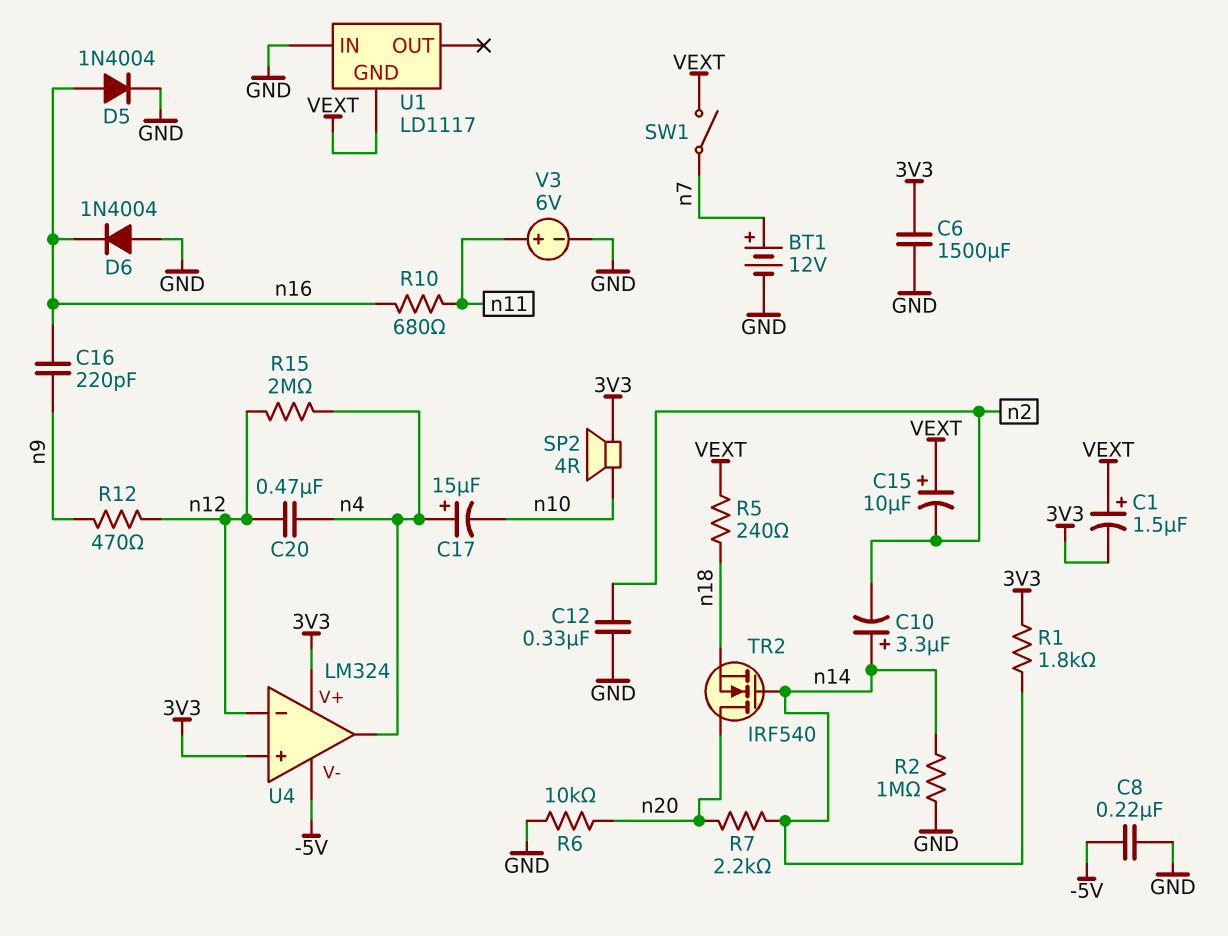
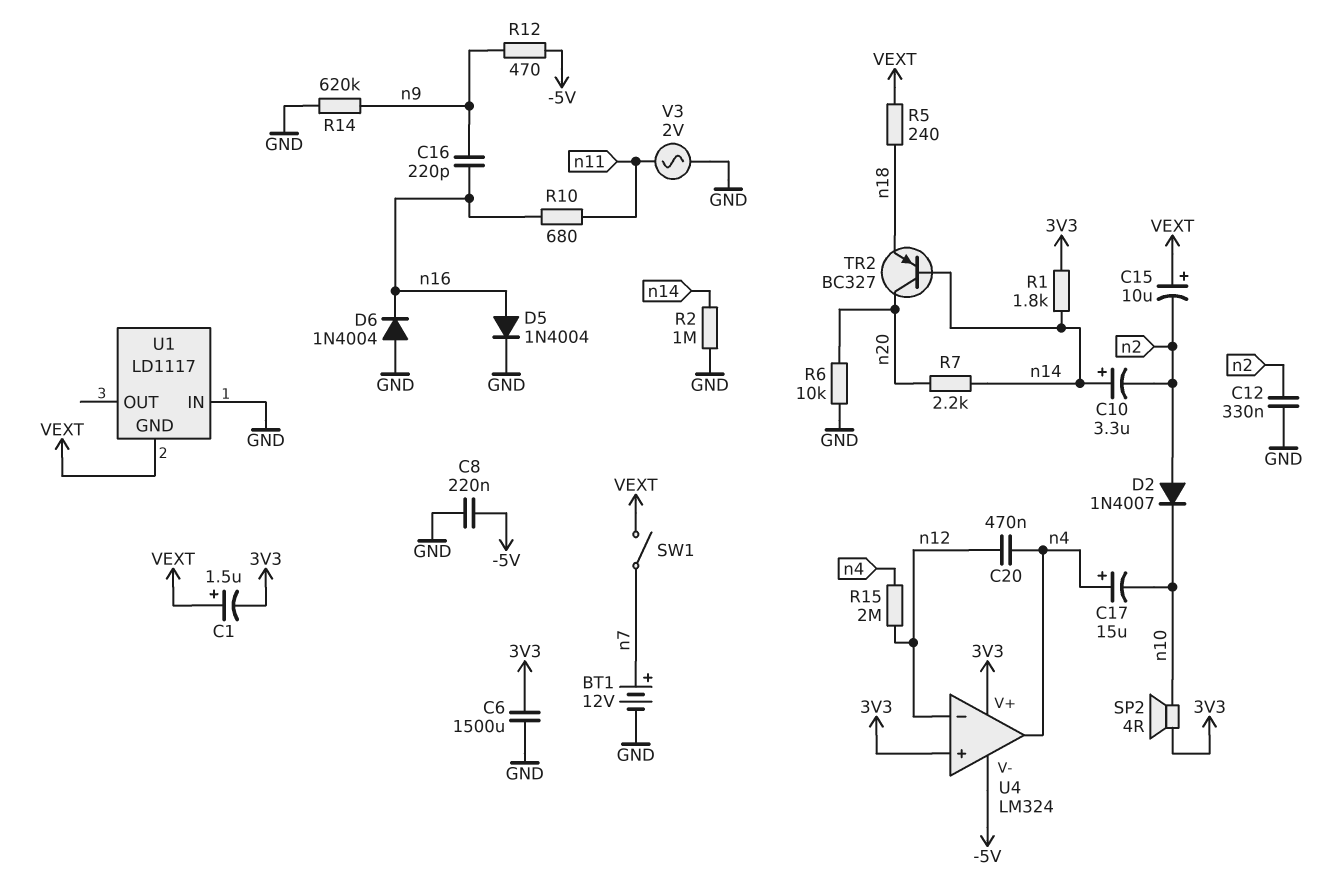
D2: none -> diode 1N4007 (A n2, K n10)
R12: 470 (n9, n12) -> 470 (-5V, n9)
R14: none -> 620k (GND, n9)
TR2: NMOS IRF540 (G n14, D n20, S n18) -> PNP BC327 (B n14, C n20, E n18)
V3: 6V (plus n11, minus GND) -> AC 2V (GND, n11)

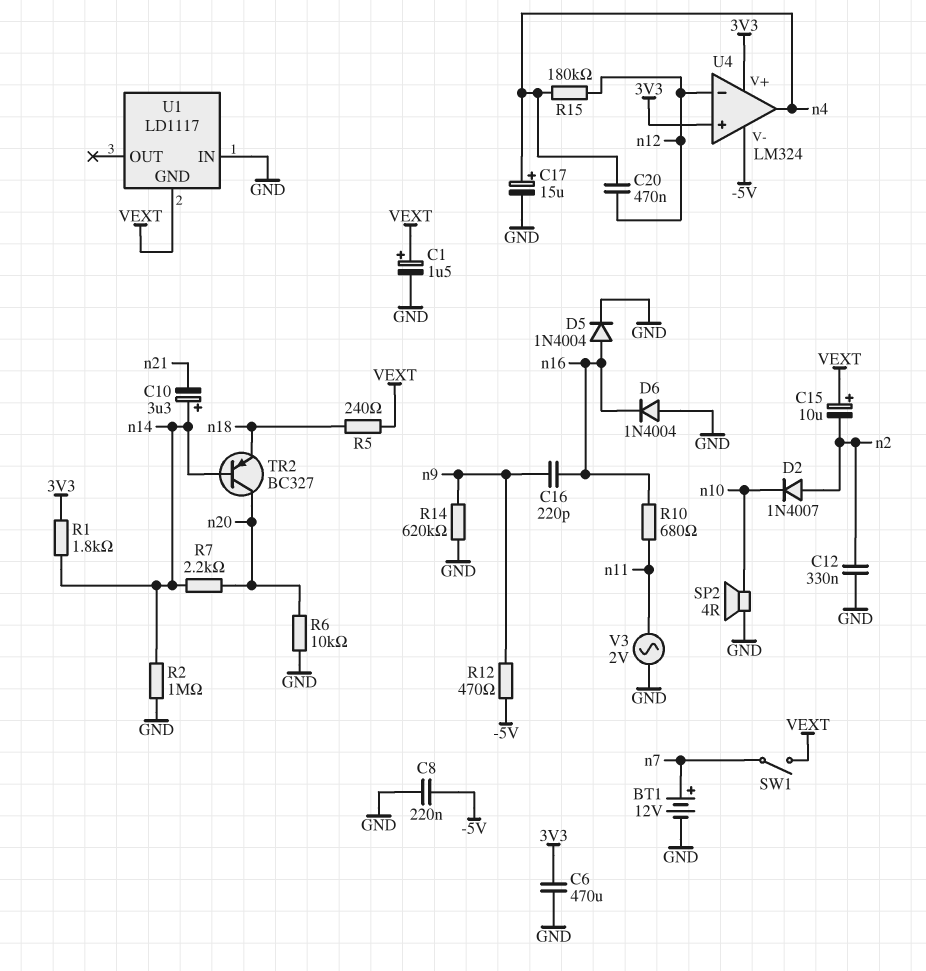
C1: 1.5uF (plus VEXT, minus 3V3) -> 1.5uF (plus VEXT, minus GND)
C6: 1500uF (3V3, GND) -> 470uF (3V3, GND)
C10: 3.3uF (plus n14, minus n2) -> 3.3uF (plus n14, minus n21)
C17: 15uF (plus n4, minus n10) -> 15uF (plus n4, minus GND)
R15: 2M (n4, n12) -> 180k (n4, n12)
SP2: speaker 4R (3V3, n10) -> speaker 4R (GND, n10)

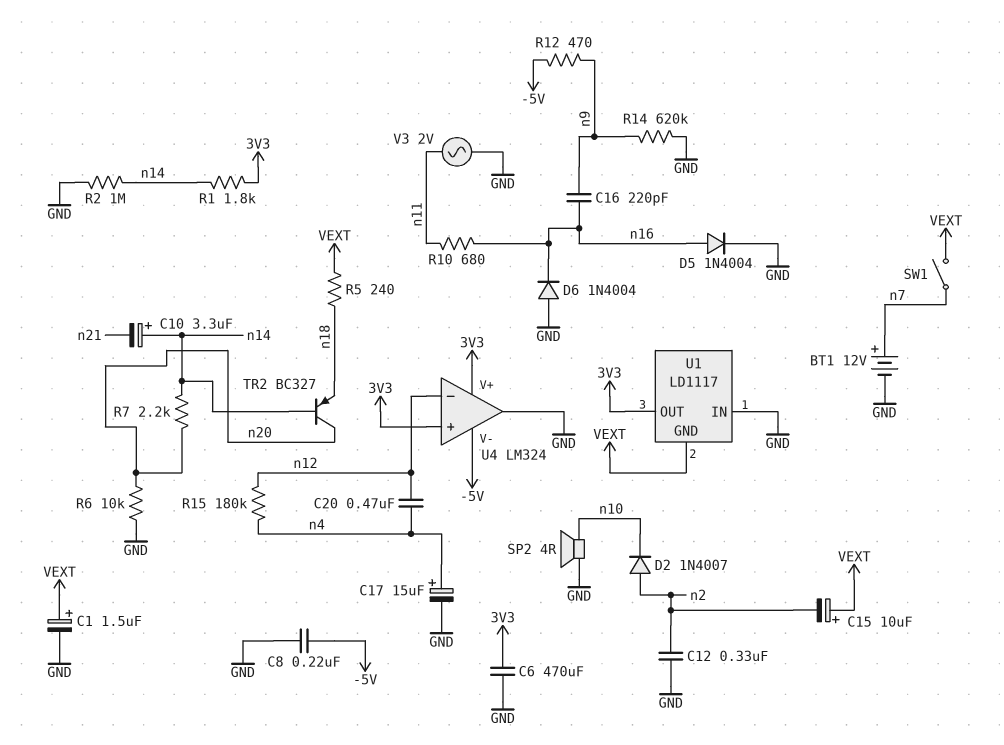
U1 pin OUT: none -> 3V3
U4 pin out: n4 -> GND

